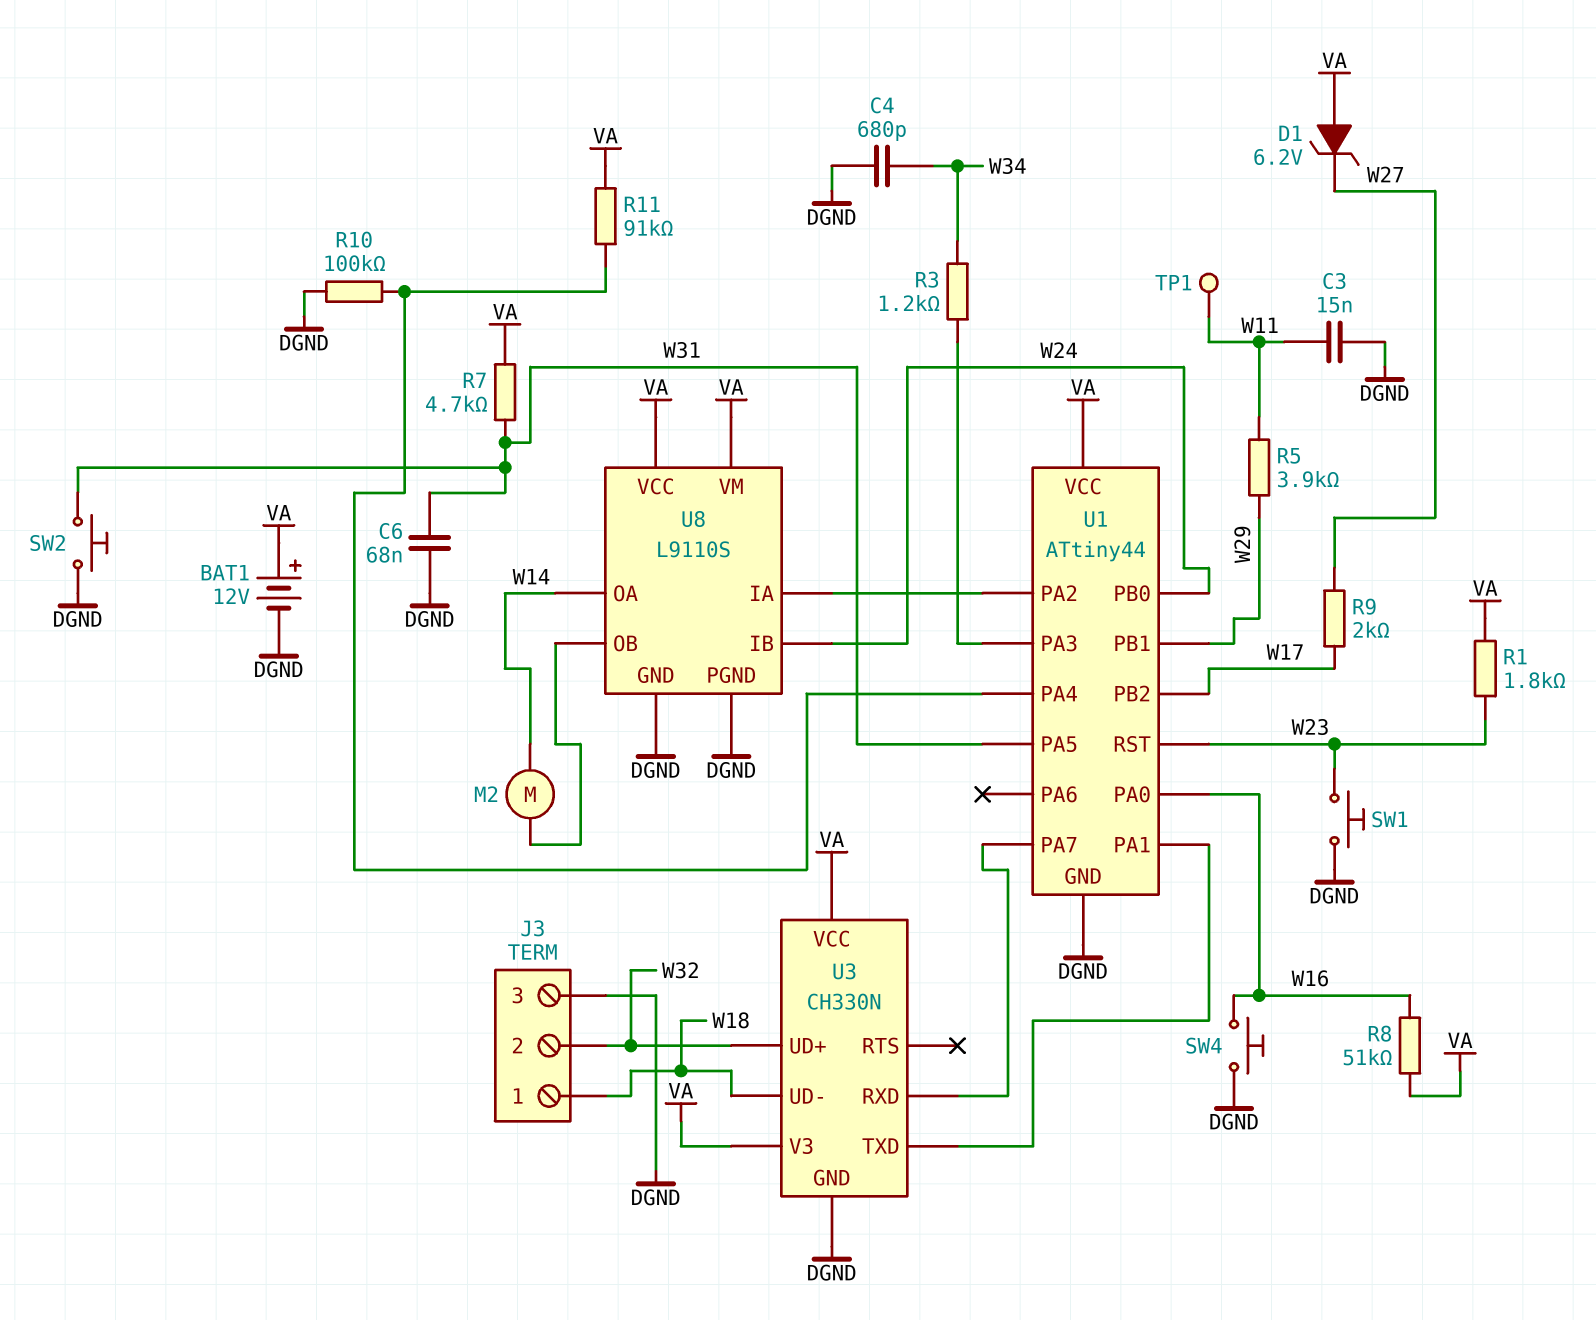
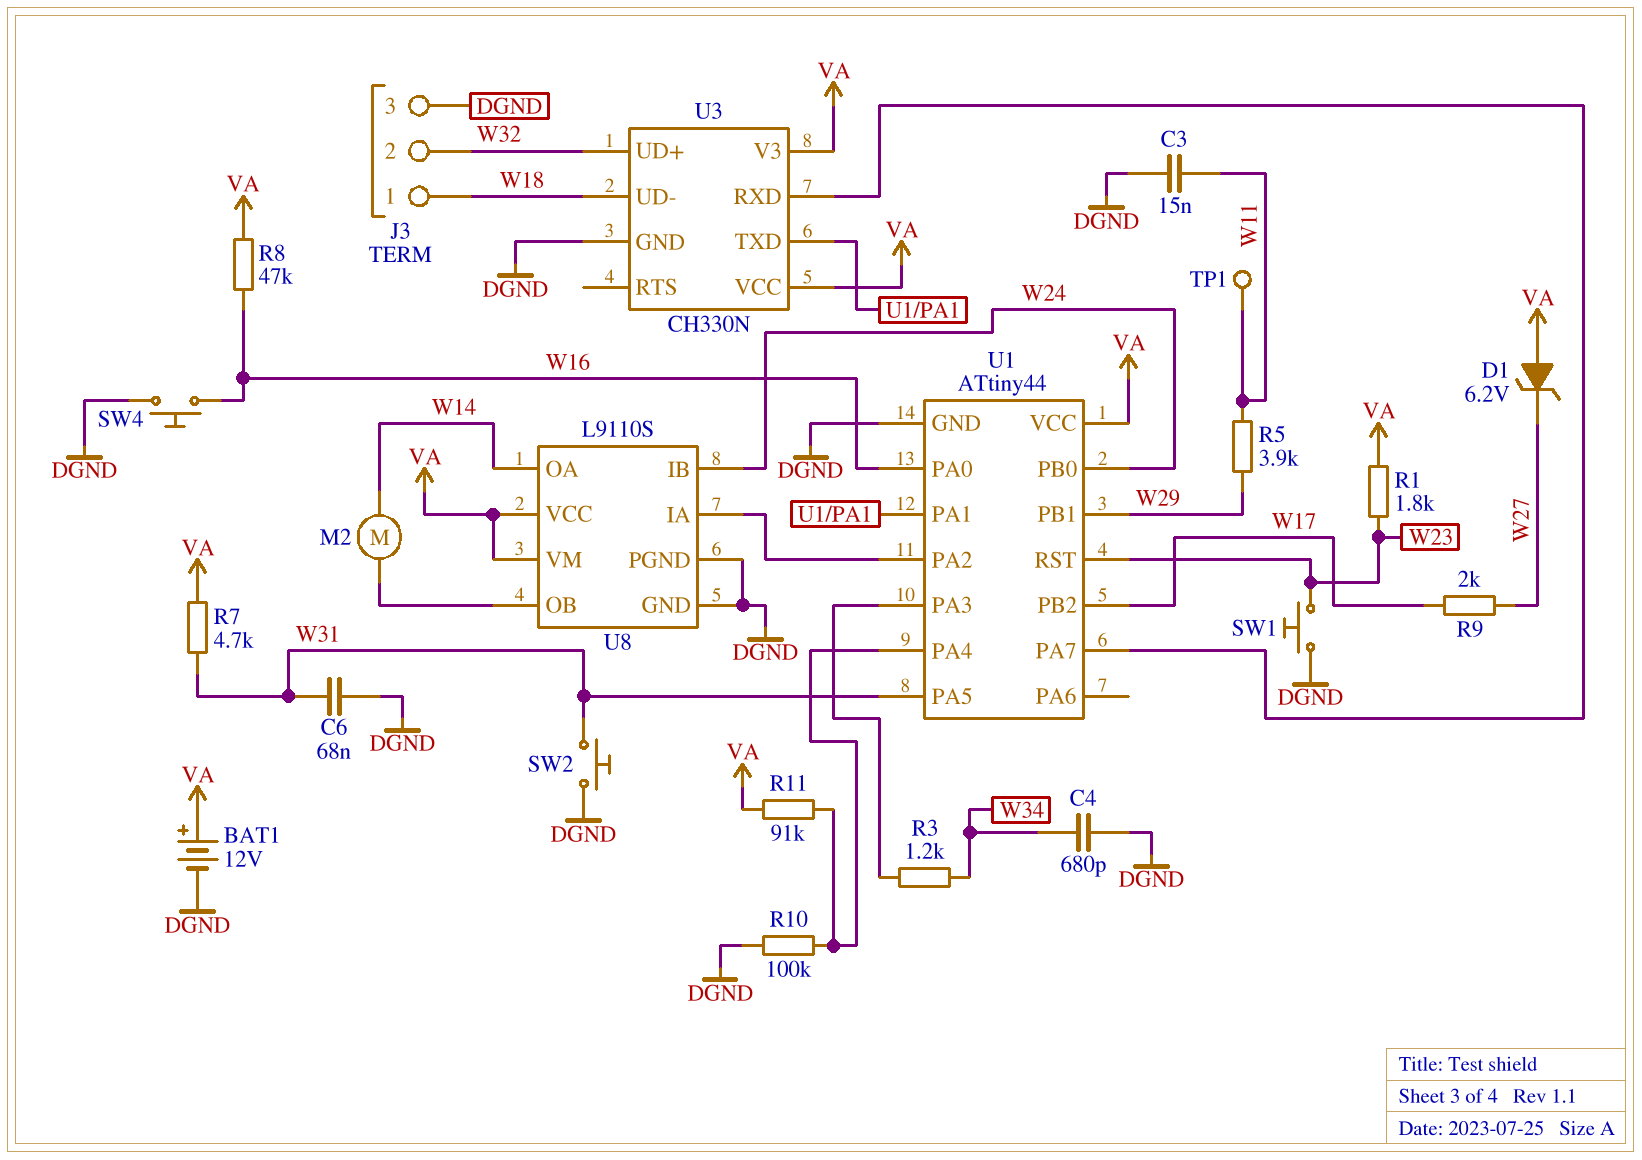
R8: 51k (VA, W16) -> 47k (VA, W16)

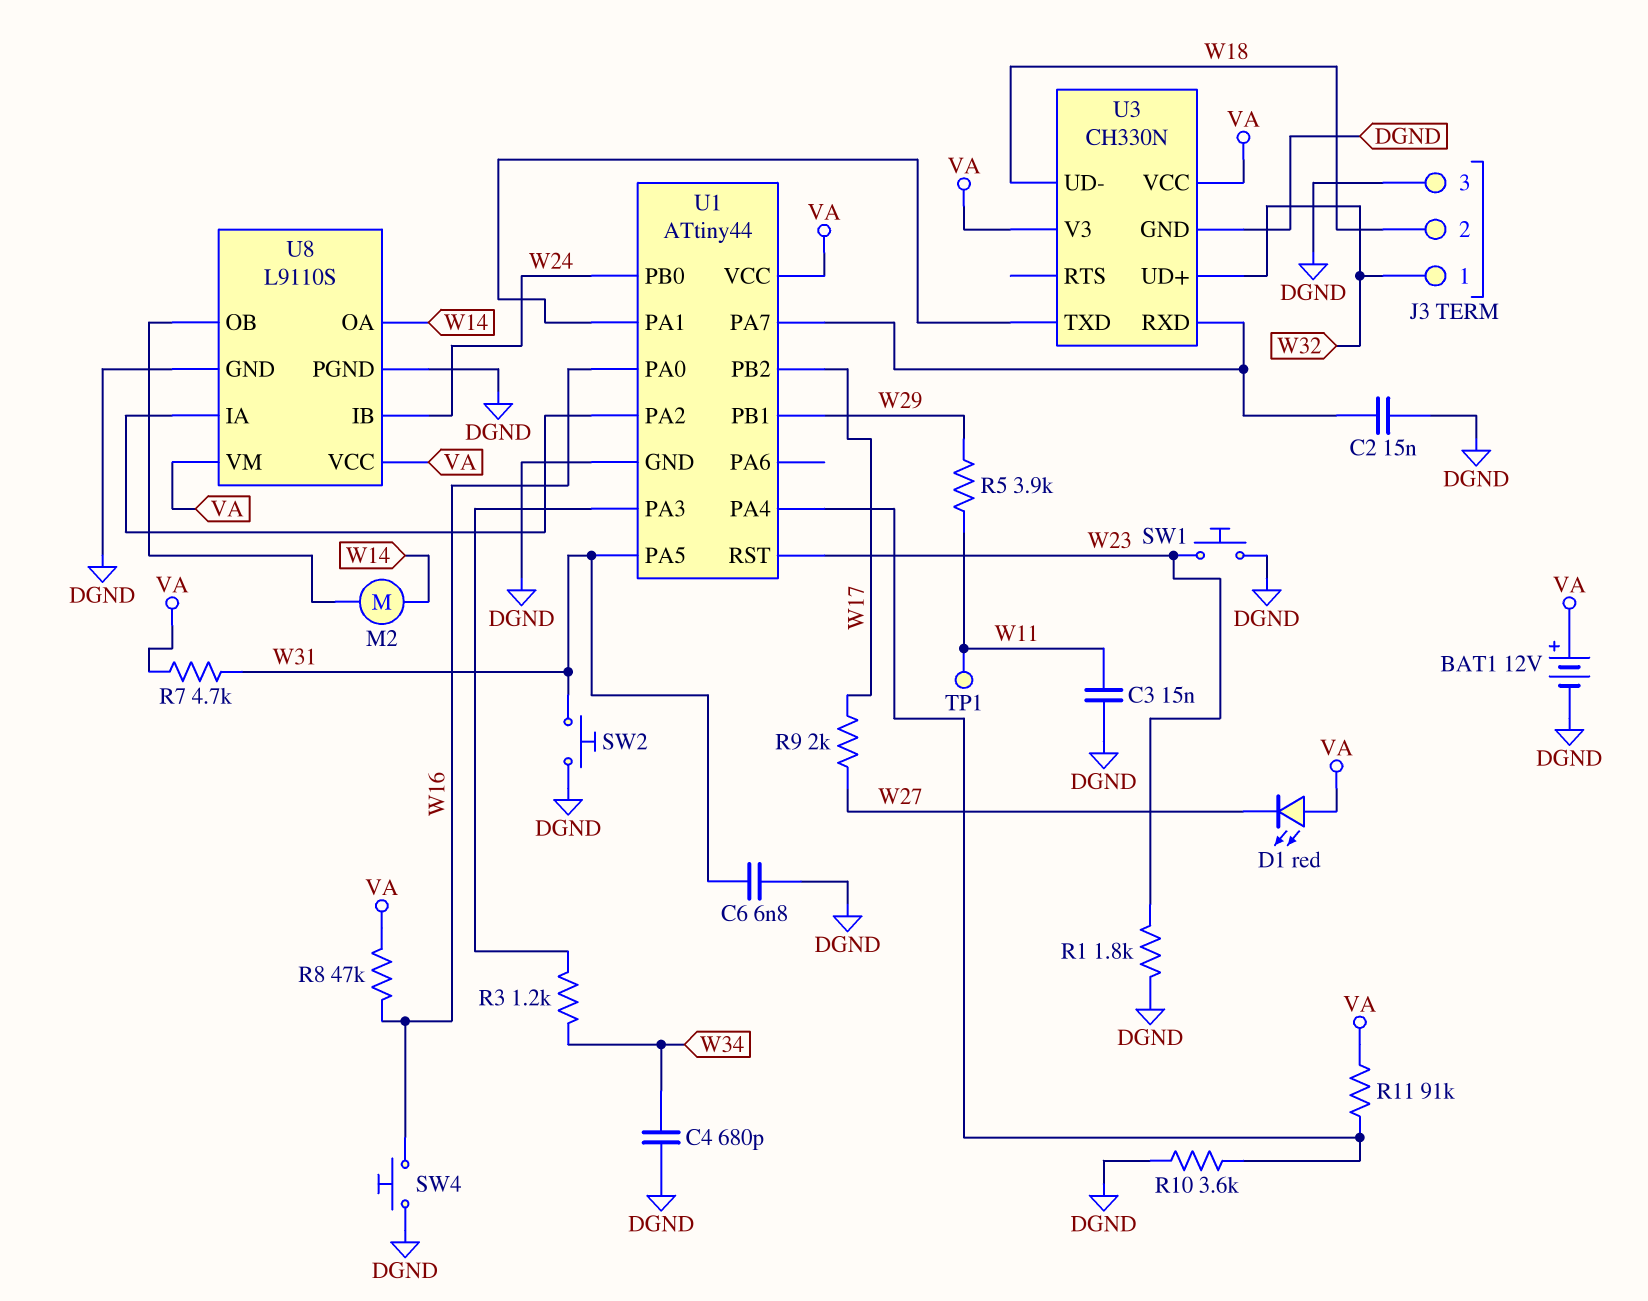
C2: none -> 15nF (DGND, U1/PA7)
C6: 68nF (DGND, W31) -> 6.8nF (DGND, W31)
D1: zener 6.2V (A VA, K W27) -> LED red (A VA, K W27)
J3 pin 1: W18 -> W32
J3 pin 2: W32 -> W18
R1: 1.8k (VA, W23) -> 1.8k (DGND, W23)
R10: 100k (DGND, U1/PA4) -> 3.6k (DGND, U1/PA4)

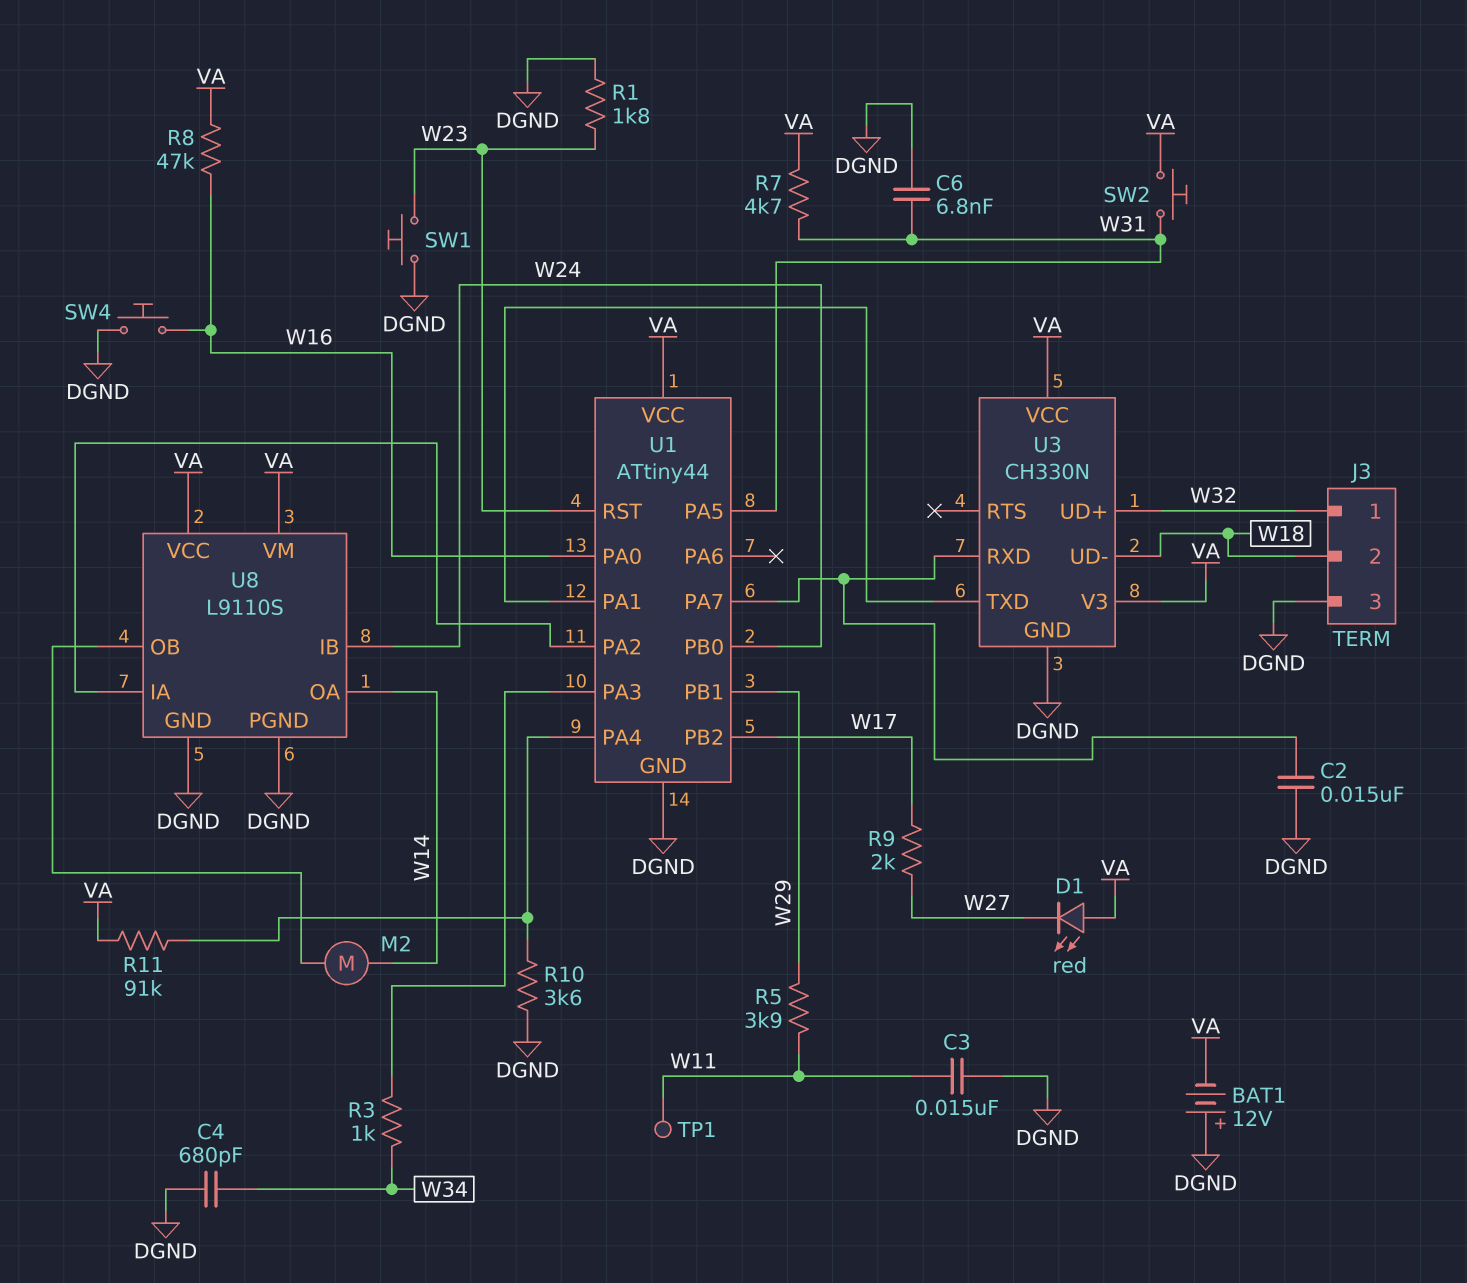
BAT1: 12V (plus VA, minus DGND) -> 12V (plus DGND, minus VA)
R3: 1.2k (U1/PA3, W34) -> 1k (U1/PA3, W34)
SW2: button (DGND, W31) -> button (VA, W31)

